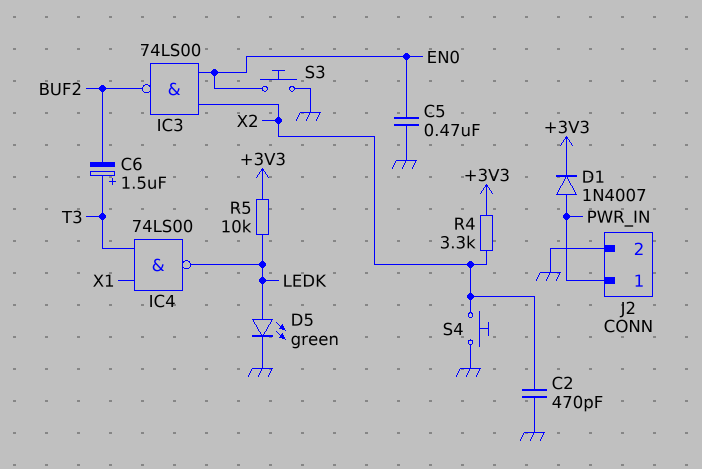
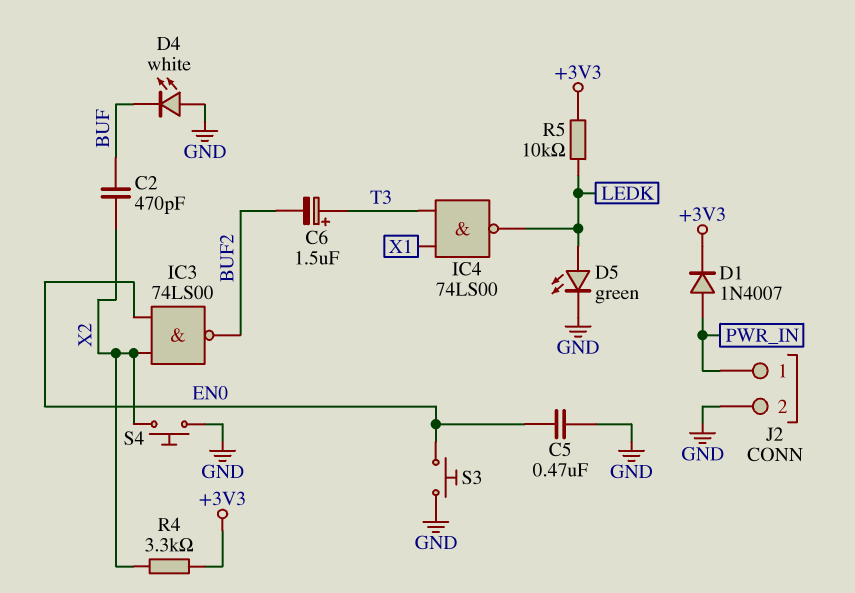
C2: 470pF (GND, X2) -> 470pF (BUF, X2)
D4: none -> LED white (A GND, K BUF)

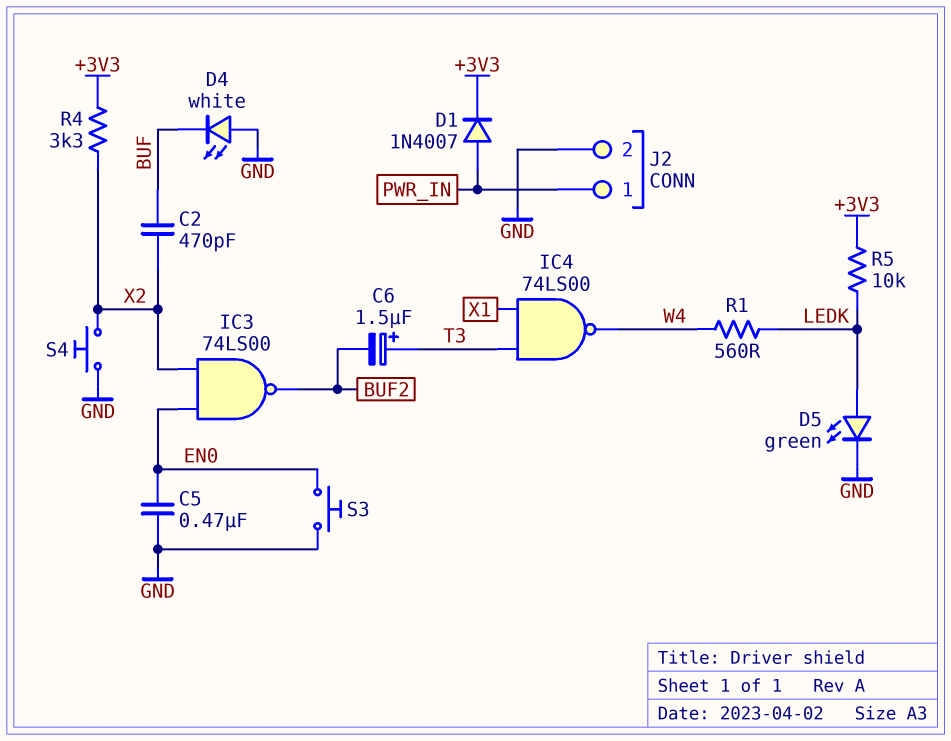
IC4: NAND 74LS00 (in T3, in X1, out LEDK) -> NAND 74LS00 (in T3, in X1, out W4)
R1: none -> 560 (LEDK, W4)

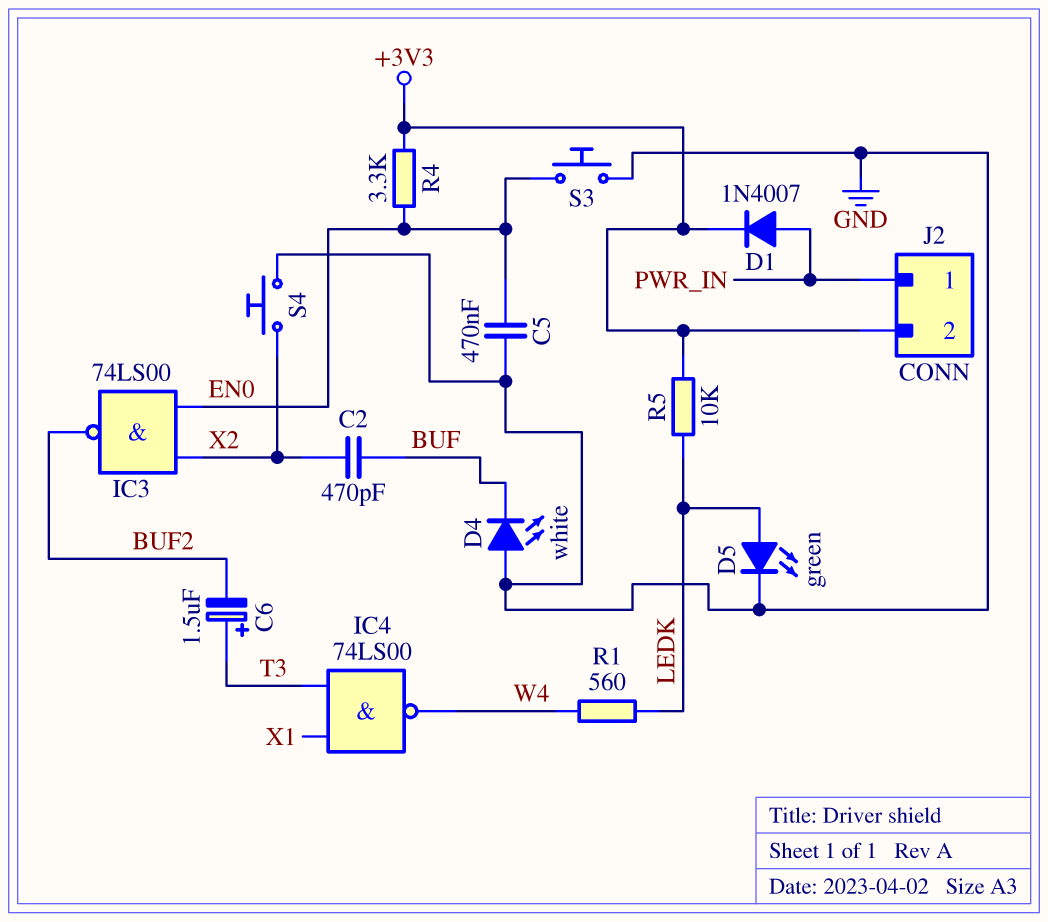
J2 pin 2: GND -> +3V3
R4: 3.3k (+3V3, X2) -> 3.3k (+3V3, EN0)

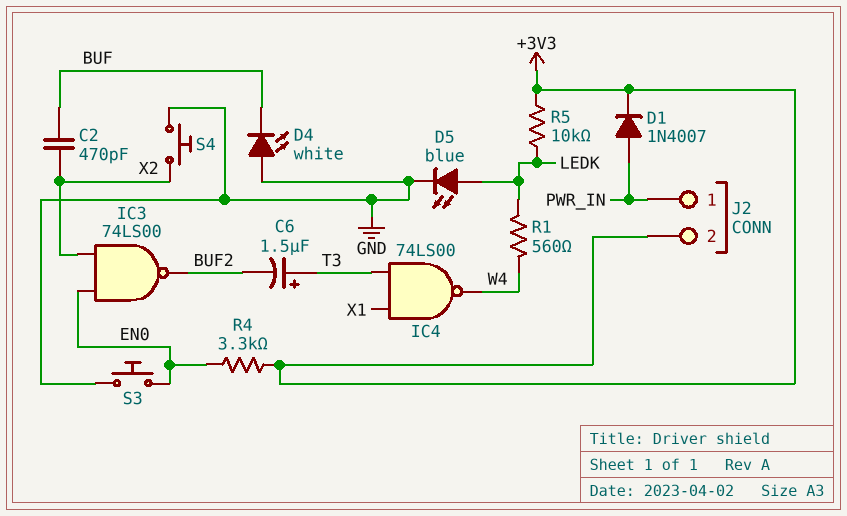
C5: 470nF (EN0, GND) -> none
D5: LED green (A LEDK, K GND) -> LED blue (A LEDK, K GND)

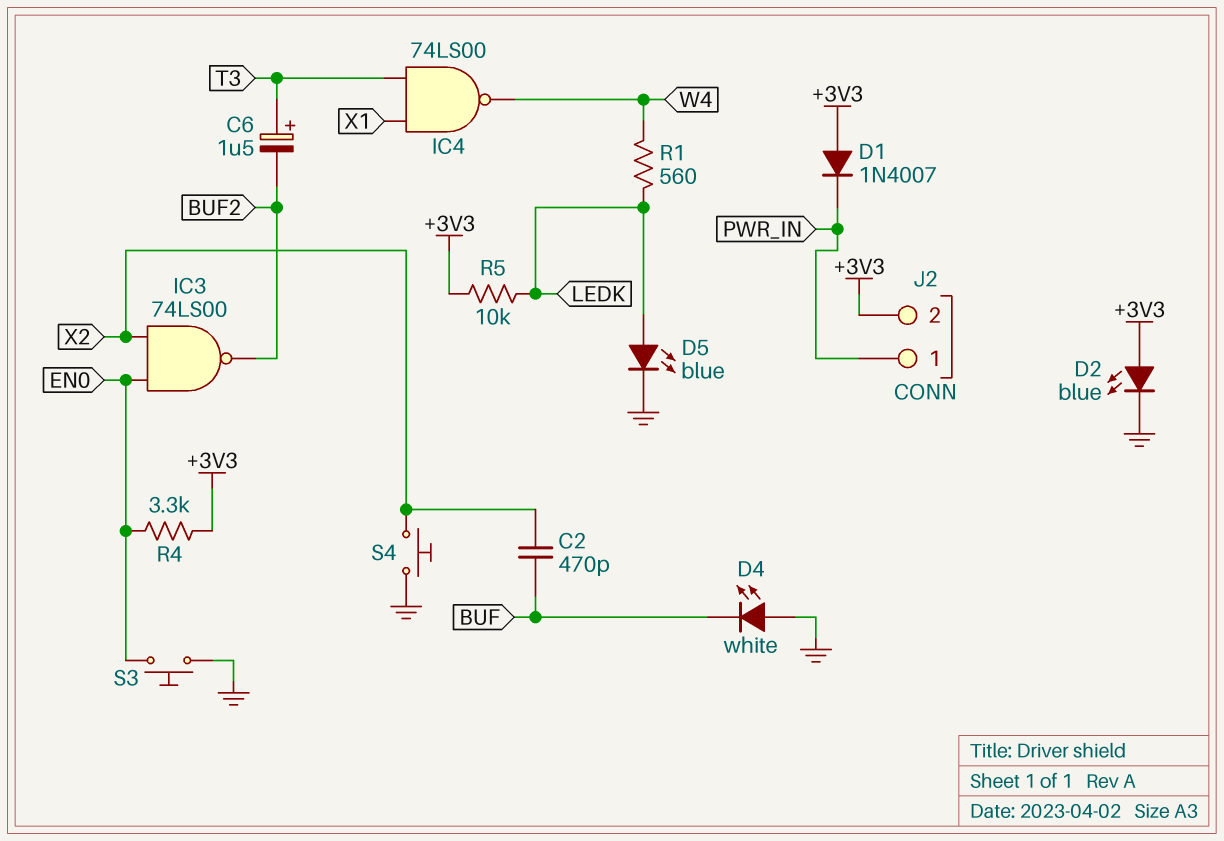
D1: diode 1N4007 (A PWR_IN, K +3V3) -> diode 1N4007 (A +3V3, K PWR_IN)
D2: none -> LED blue (A +3V3, K GND)

